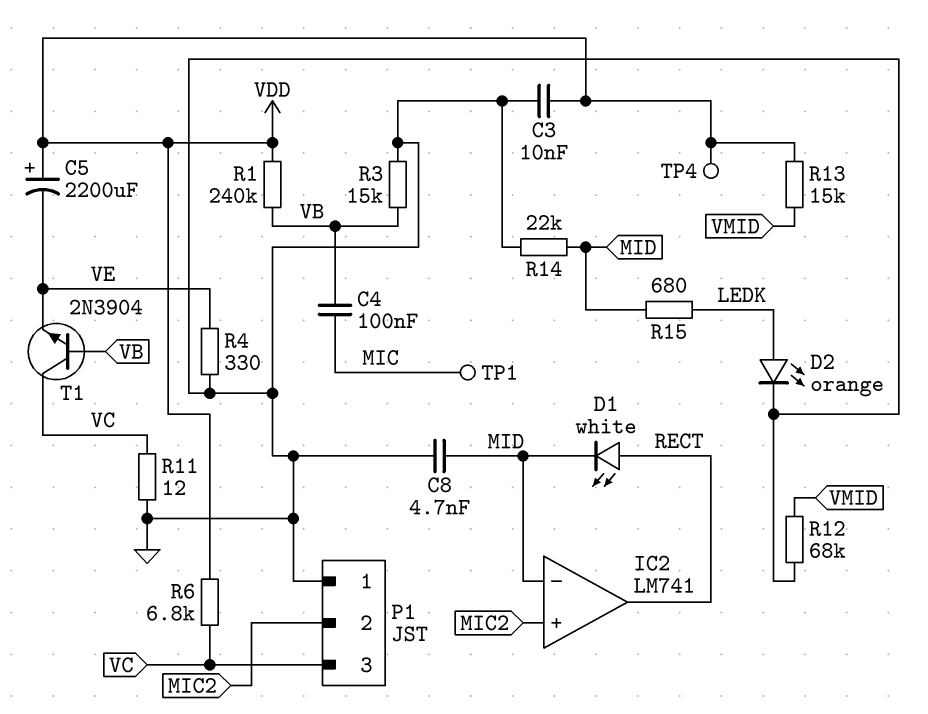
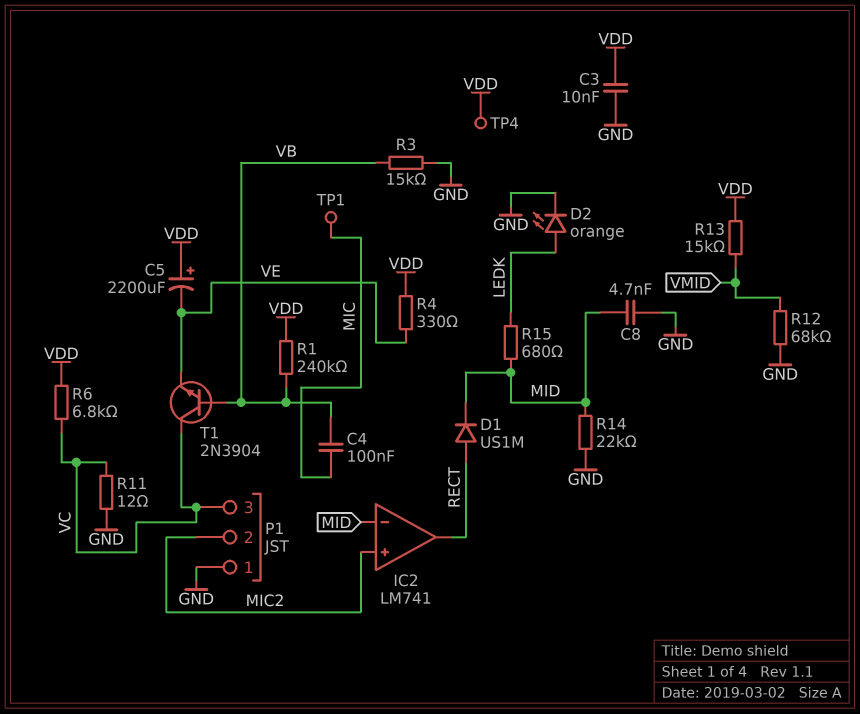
D1: LED white (A RECT, K MID) -> diode US1M (A RECT, K MID)
R4: 330 (GND, VE) -> 330 (VDD, VE)

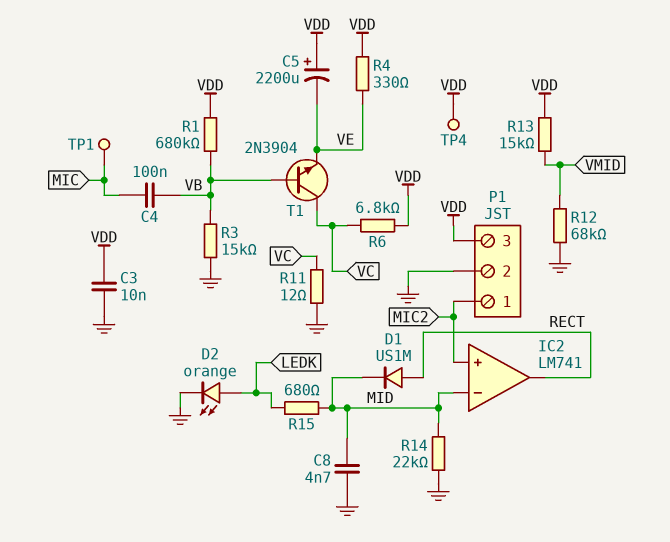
P1 pin 1: GND -> MIC2
P1 pin 2: MIC2 -> GND
P1 pin 3: VC -> VDD
R1: 240k (VB, VDD) -> 680k (VB, VDD)

